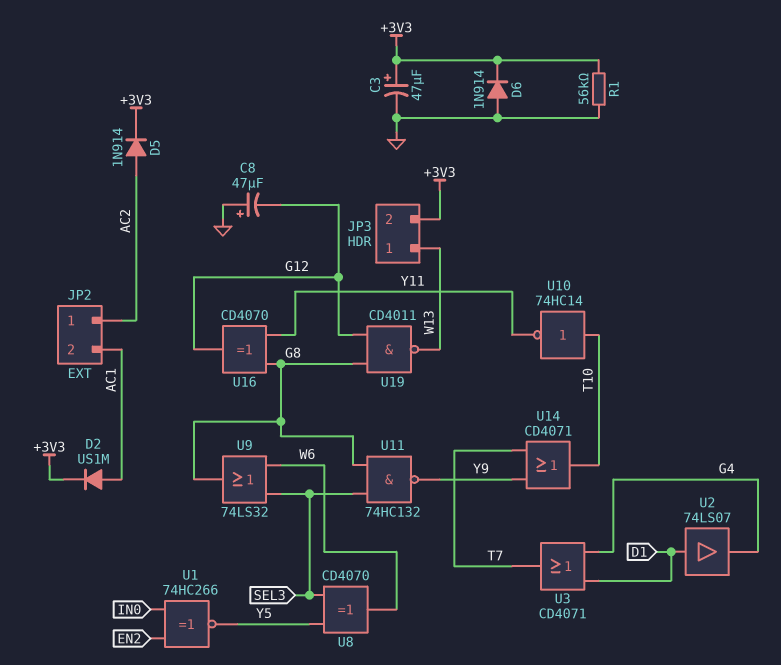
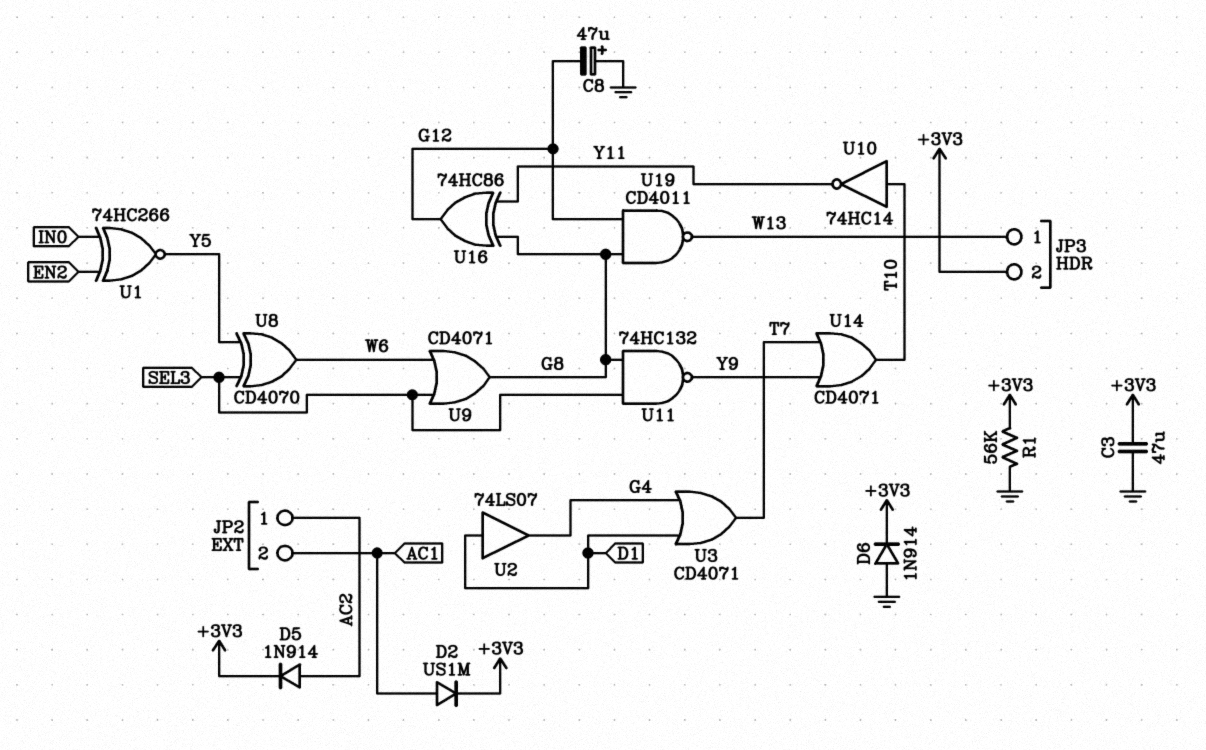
C3: 47uF (plus +3V3, minus GND) -> 47uF (+3V3, GND)
U9: OR 74LS32 (in SEL3, in W6, out G8) -> OR CD4071 (in SEL3, in W6, out G8)
U16: XOR CD4070 (in G8, in Y11, out G12) -> XOR 74HC86 (in G8, in Y11, out G12)

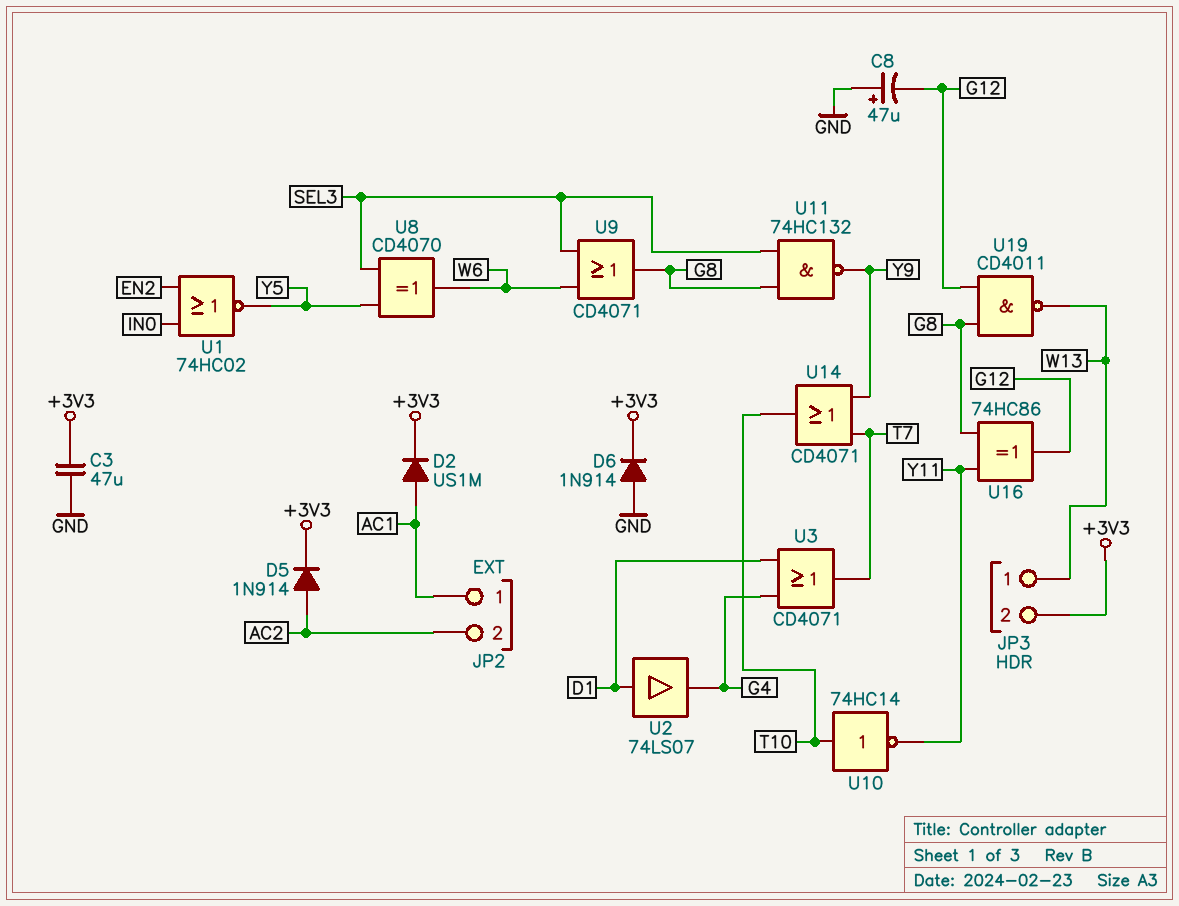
JP2 pin 1: AC2 -> AC1
JP2 pin 2: AC1 -> AC2
R1: 56k (+3V3, GND) -> none
U1: XNOR 74HC266 (in EN2, in IN0, out Y5) -> NOR 74HC02 (in EN2, in IN0, out Y5)

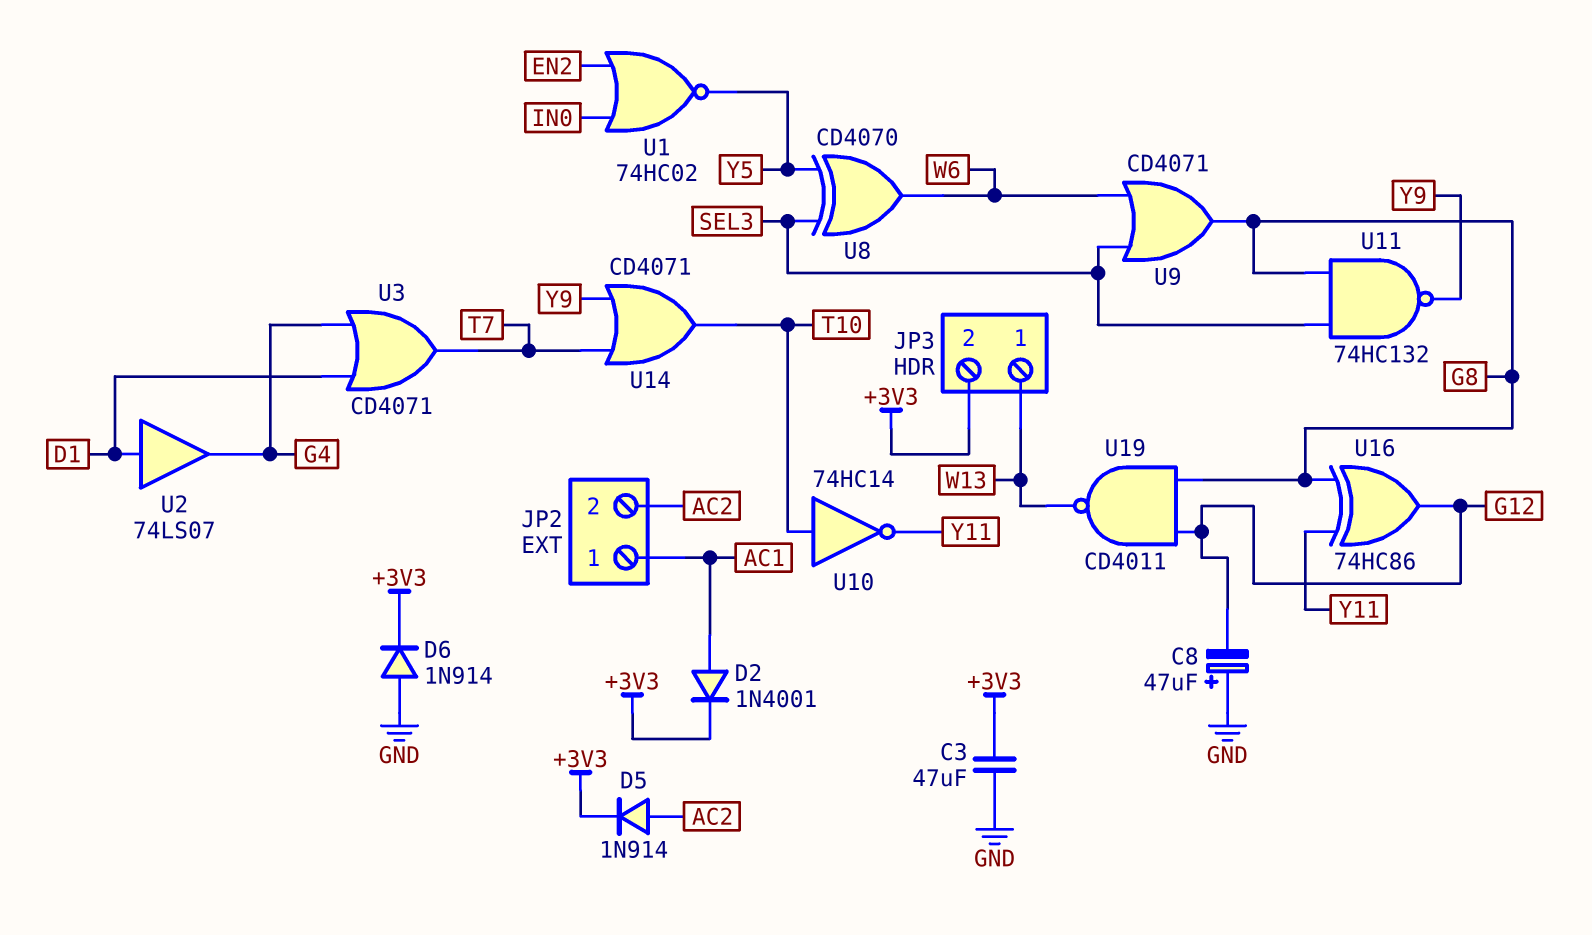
D2: diode US1M (A AC1, K +3V3) -> diode 1N4001 (A AC1, K +3V3)

